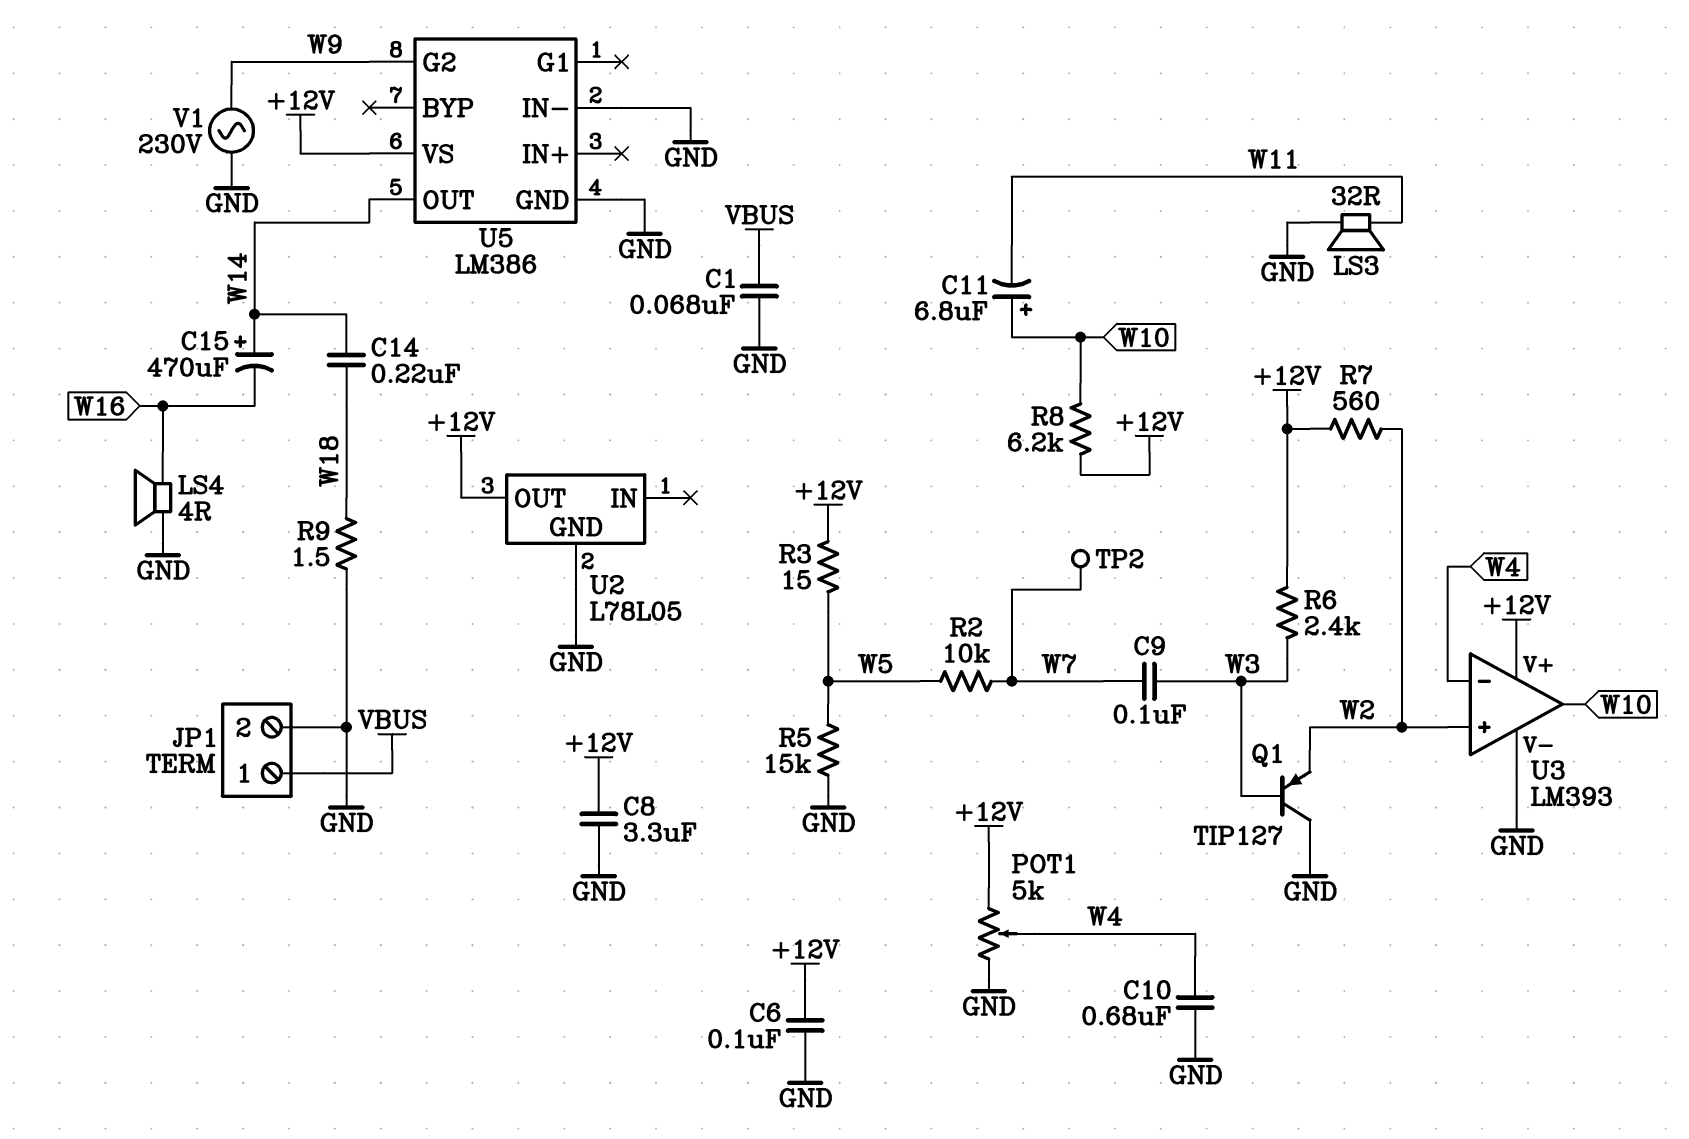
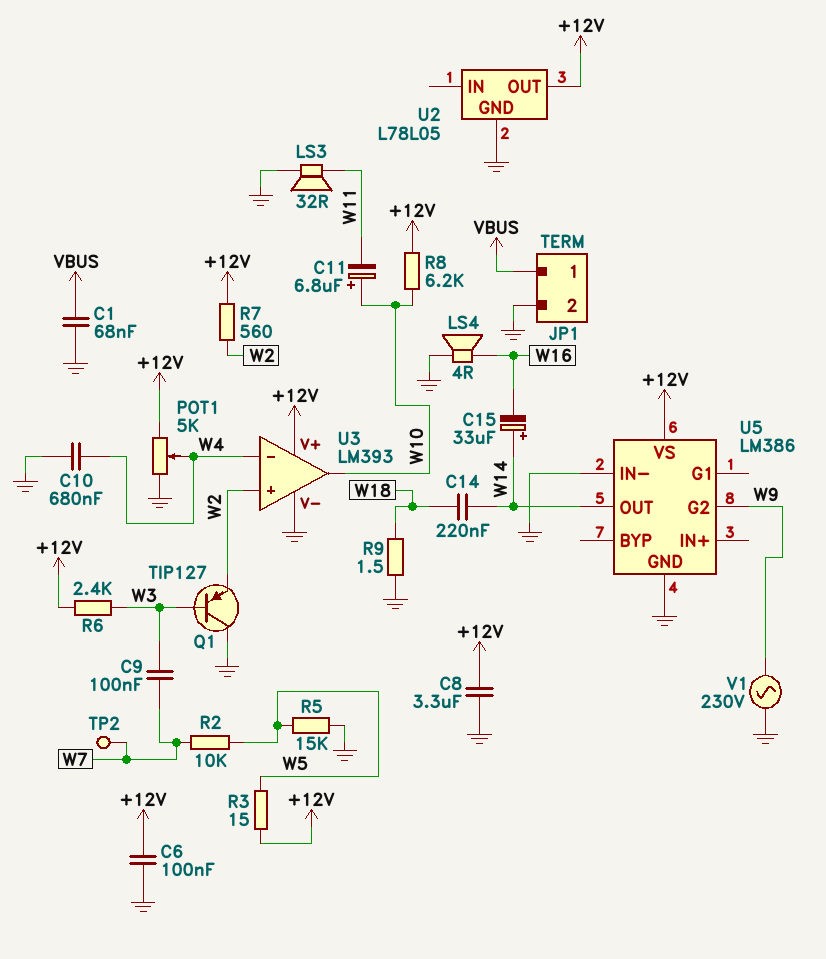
C15: 470uF (plus W14, minus W16) -> 33uF (plus W14, minus W16)

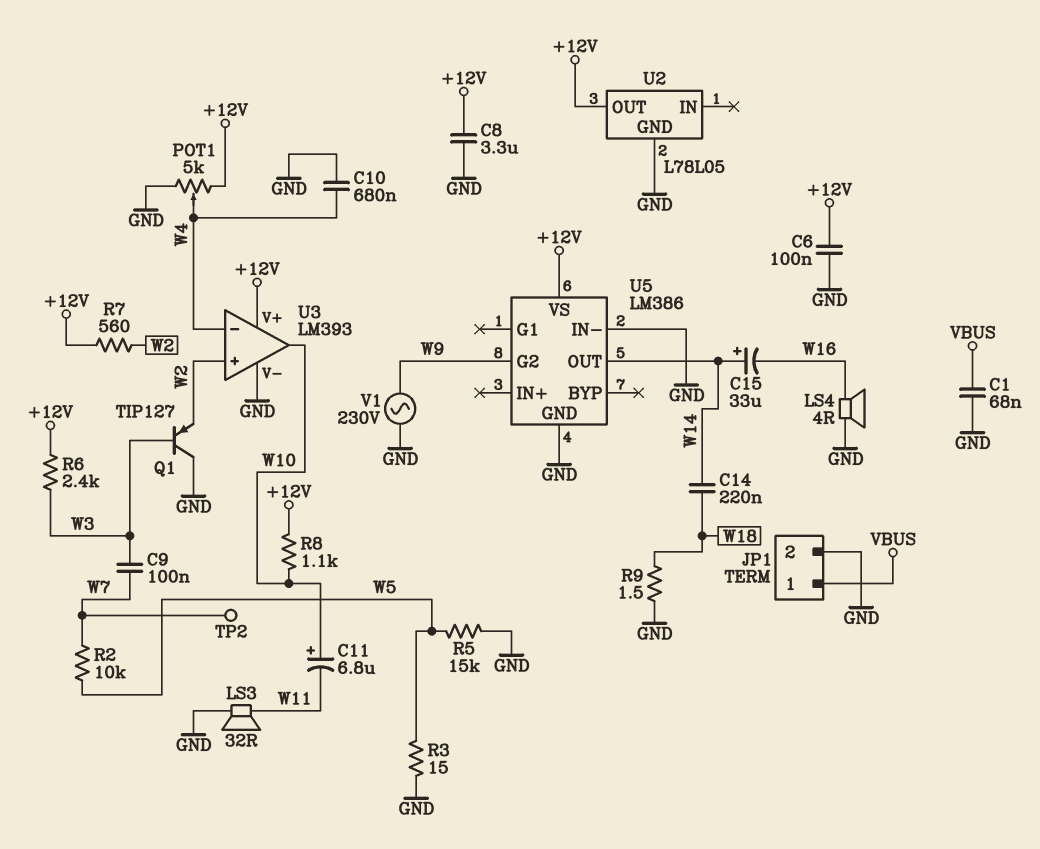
R3: 15 (+12V, W5) -> 15 (GND, W5)
R8: 6.2k (+12V, W10) -> 1.1k (+12V, W10)

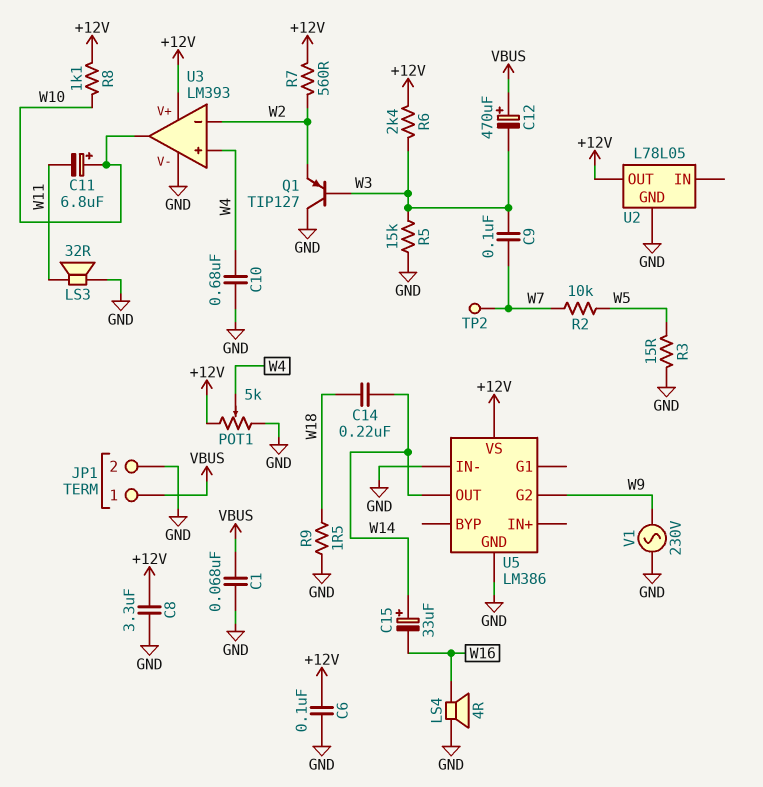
C12: none -> 470uF (plus VBUS, minus W3)
R5: 15k (GND, W5) -> 15k (GND, W3)
U3 pin in+: W2 -> W4
U3 pin in-: W4 -> W2

